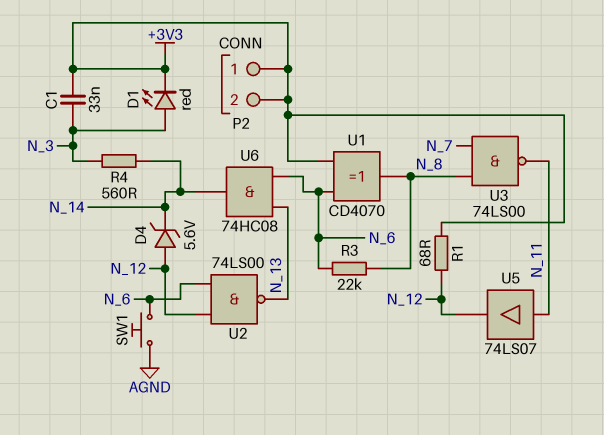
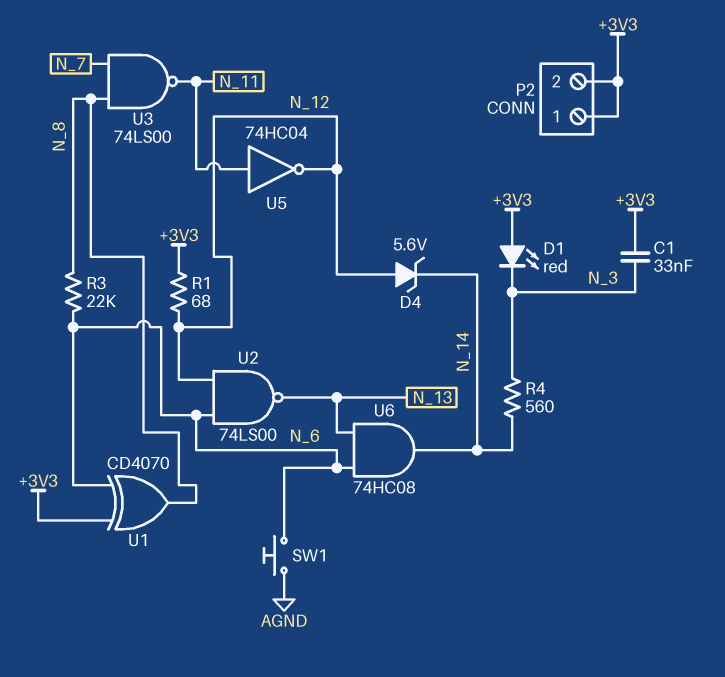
D1: LED red (A N_3, K +3V3) -> LED red (A +3V3, K N_3)
U5: buffer 74LS07 (in N_11, out N_12) -> NOT 74HC04 (in N_11, out N_12)

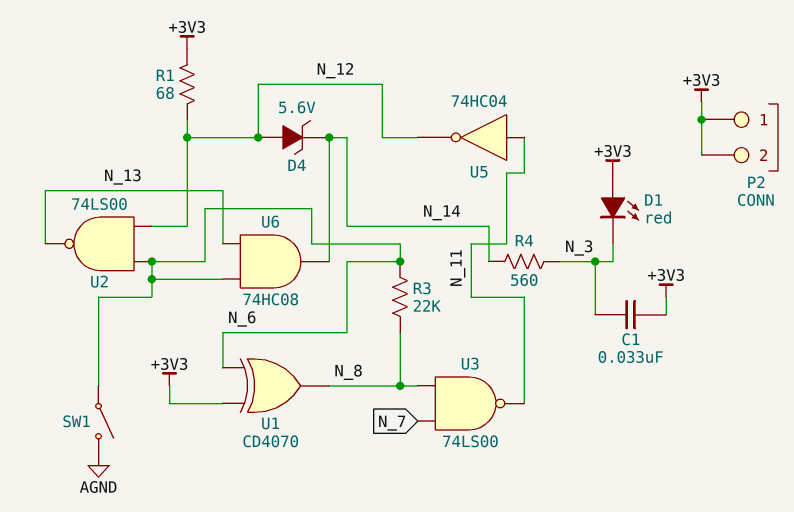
SW1: button (AGND, N_6) -> switch (AGND, N_6)

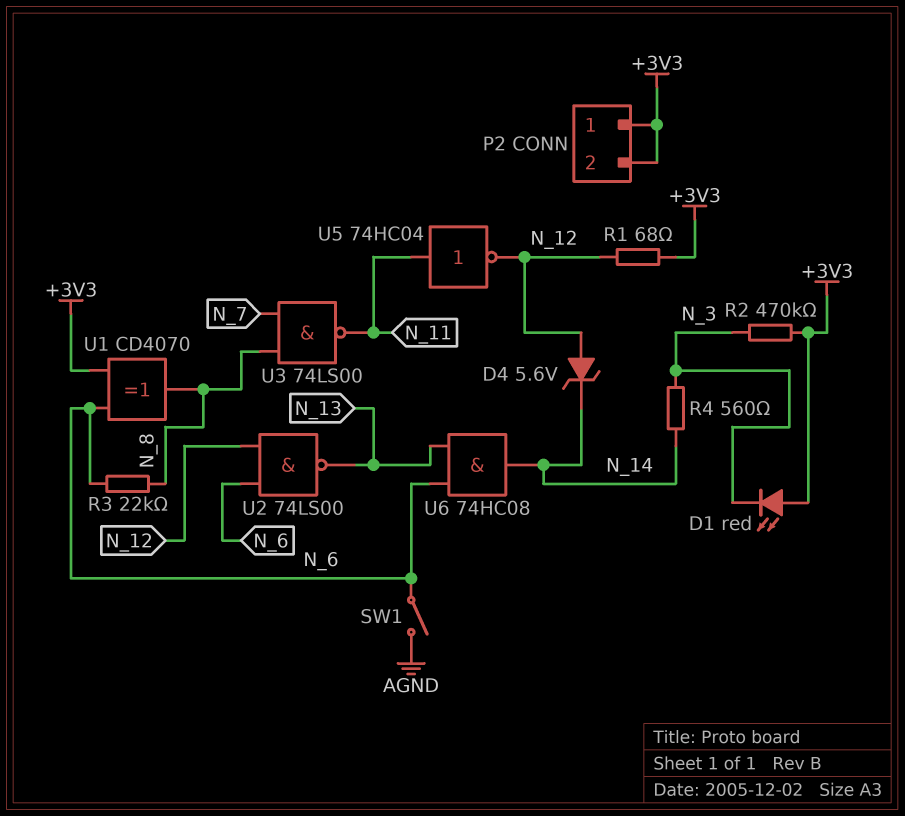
C1: 33nF (+3V3, N_3) -> none
R2: none -> 470k (+3V3, N_3)

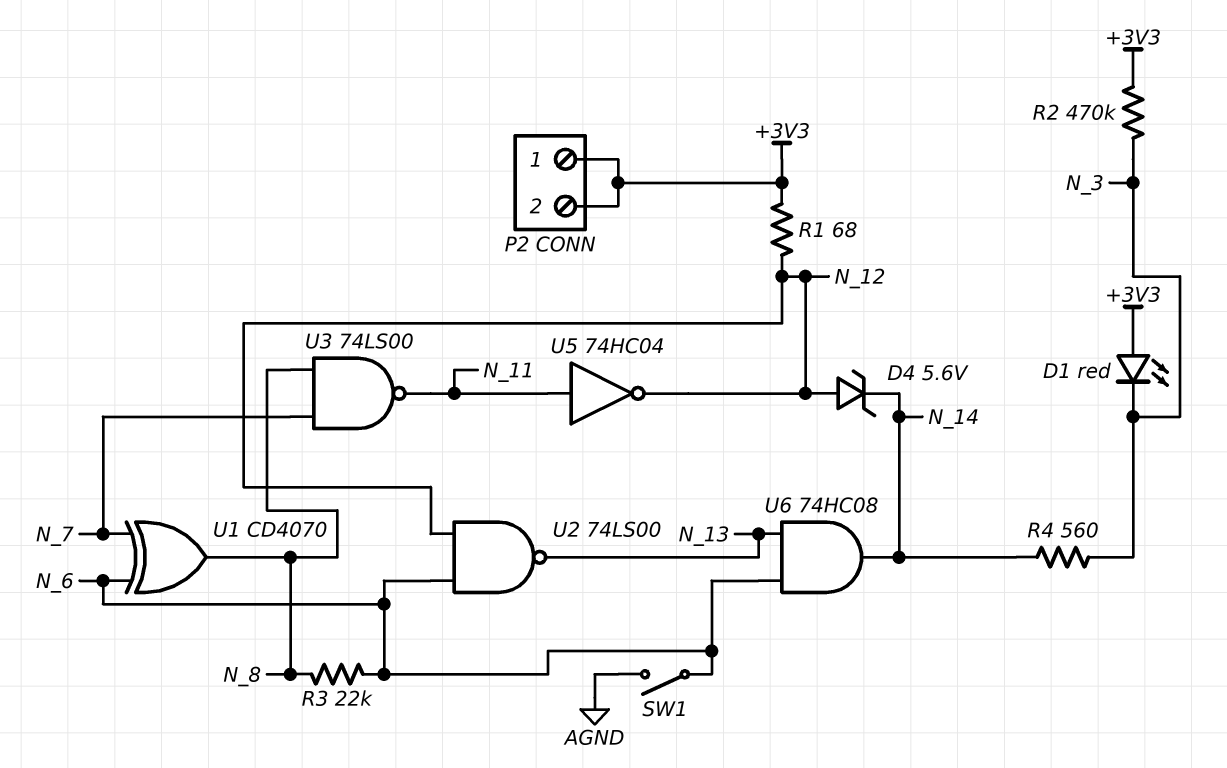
U1: XOR CD4070 (in +3V3, in N_6, out N_8) -> XOR CD4070 (in N_6, in N_7, out N_8)

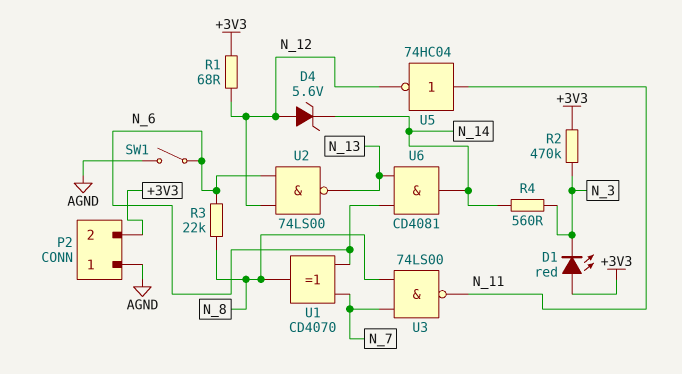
P2 pin 1: +3V3 -> AGND
U6: AND 74HC08 (in N_6, in N_13, out N_14) -> AND CD4081 (in N_6, in N_13, out N_14)

